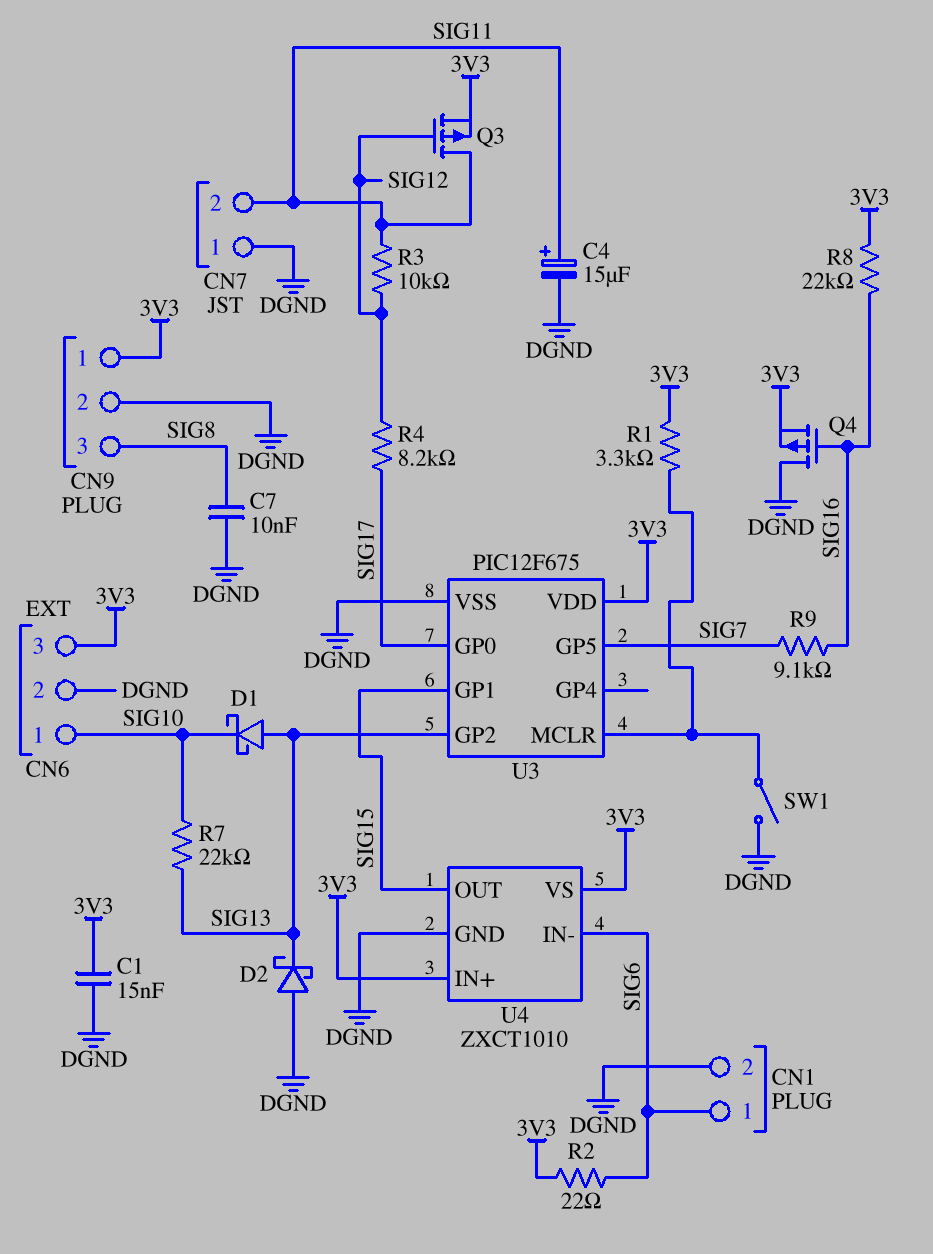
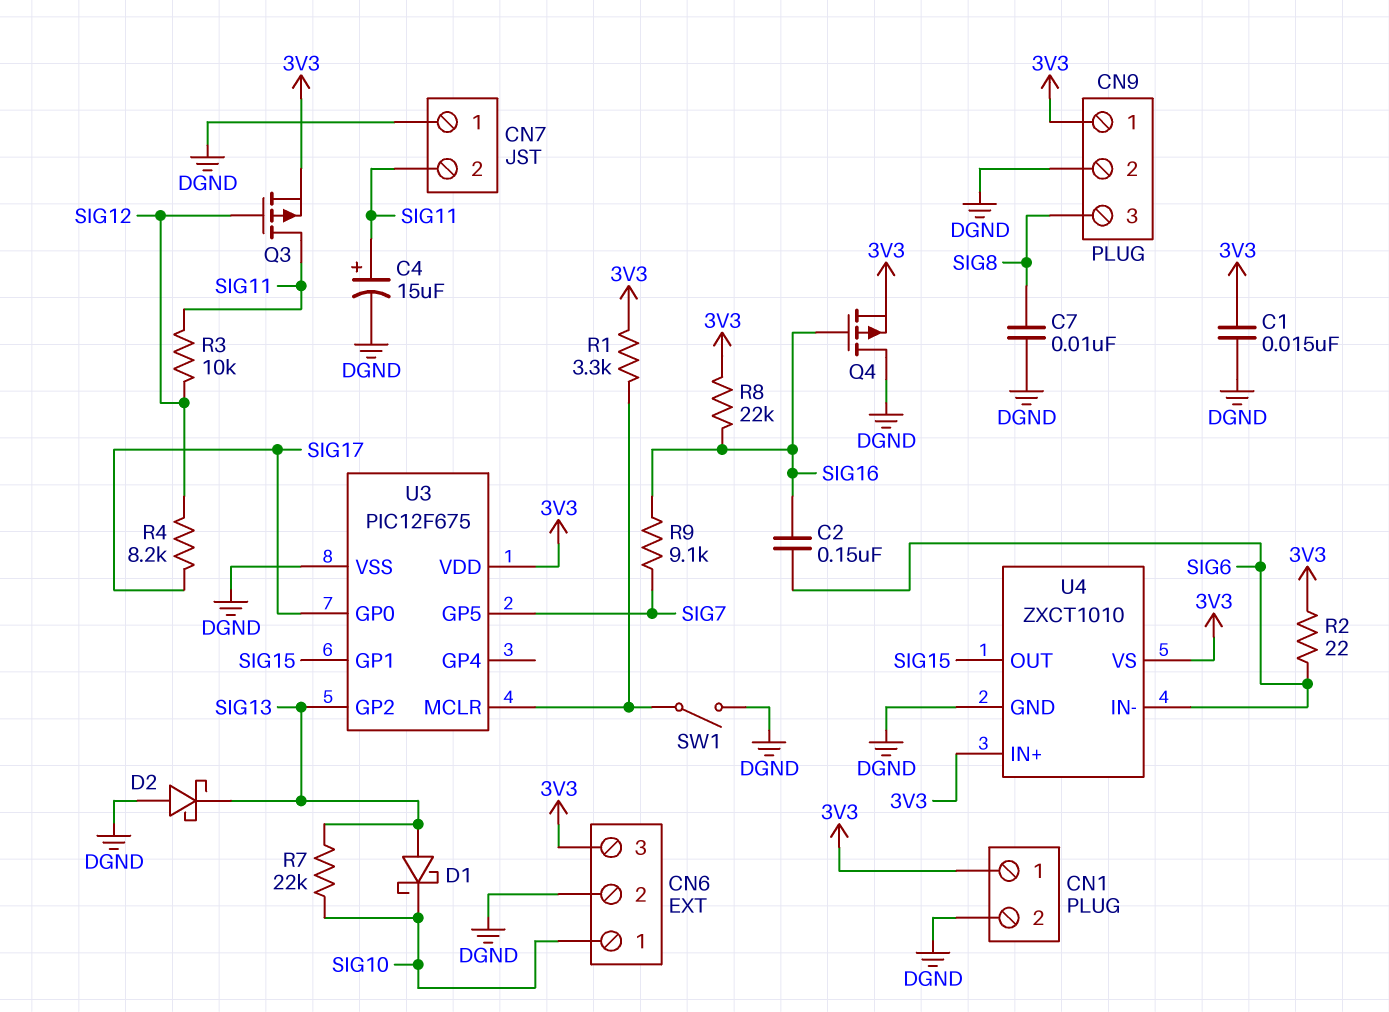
C2: none -> 150nF (SIG6, SIG16)
CN1 pin 1: SIG6 -> 3V3

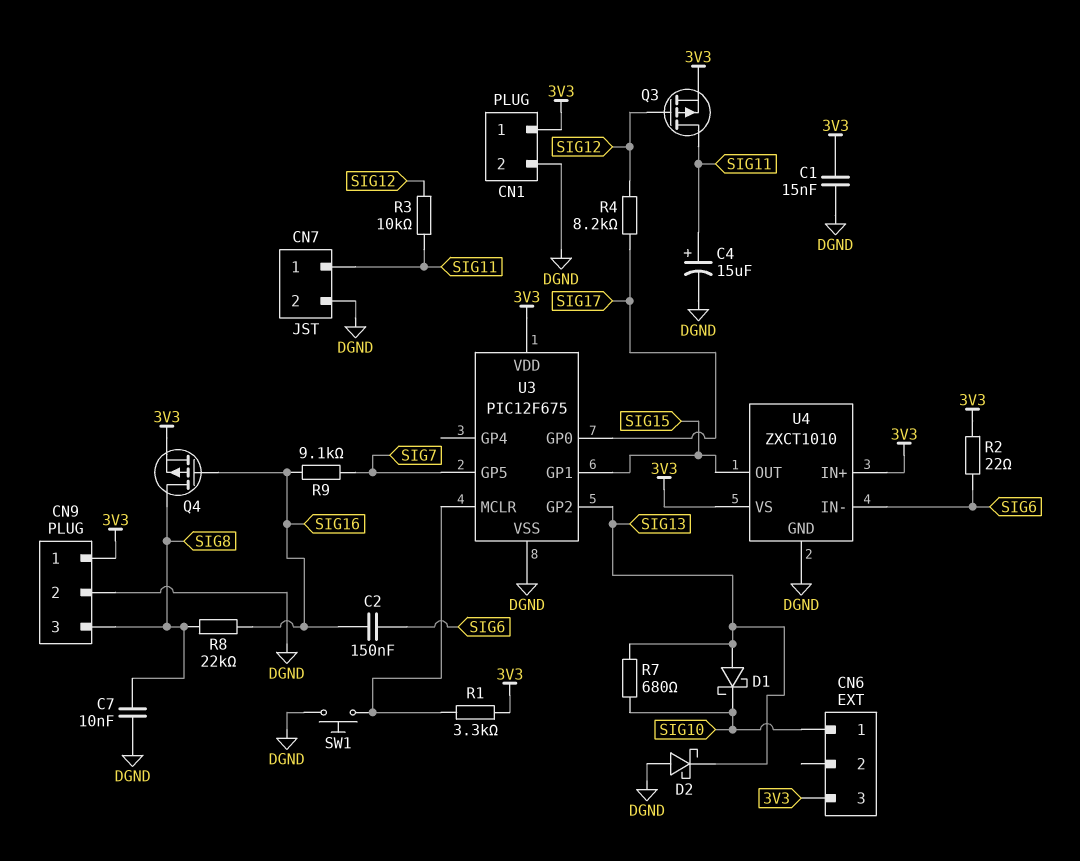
CN6 pin 2: DGND -> none
CN7 pin 1: DGND -> SIG11
CN7 pin 2: SIG11 -> DGND
Q4: PMOS (G SIG16, D DGND, S 3V3) -> PMOS (G SIG16, D SIG8, S 3V3)
R7: 22k (SIG10, SIG13) -> 680 (SIG10, SIG13)
R8: 22k (3V3, SIG16) -> 22k (SIG8, SIG16)
SW1: switch (DGND, U3/MCLR) -> button (DGND, U3/MCLR)

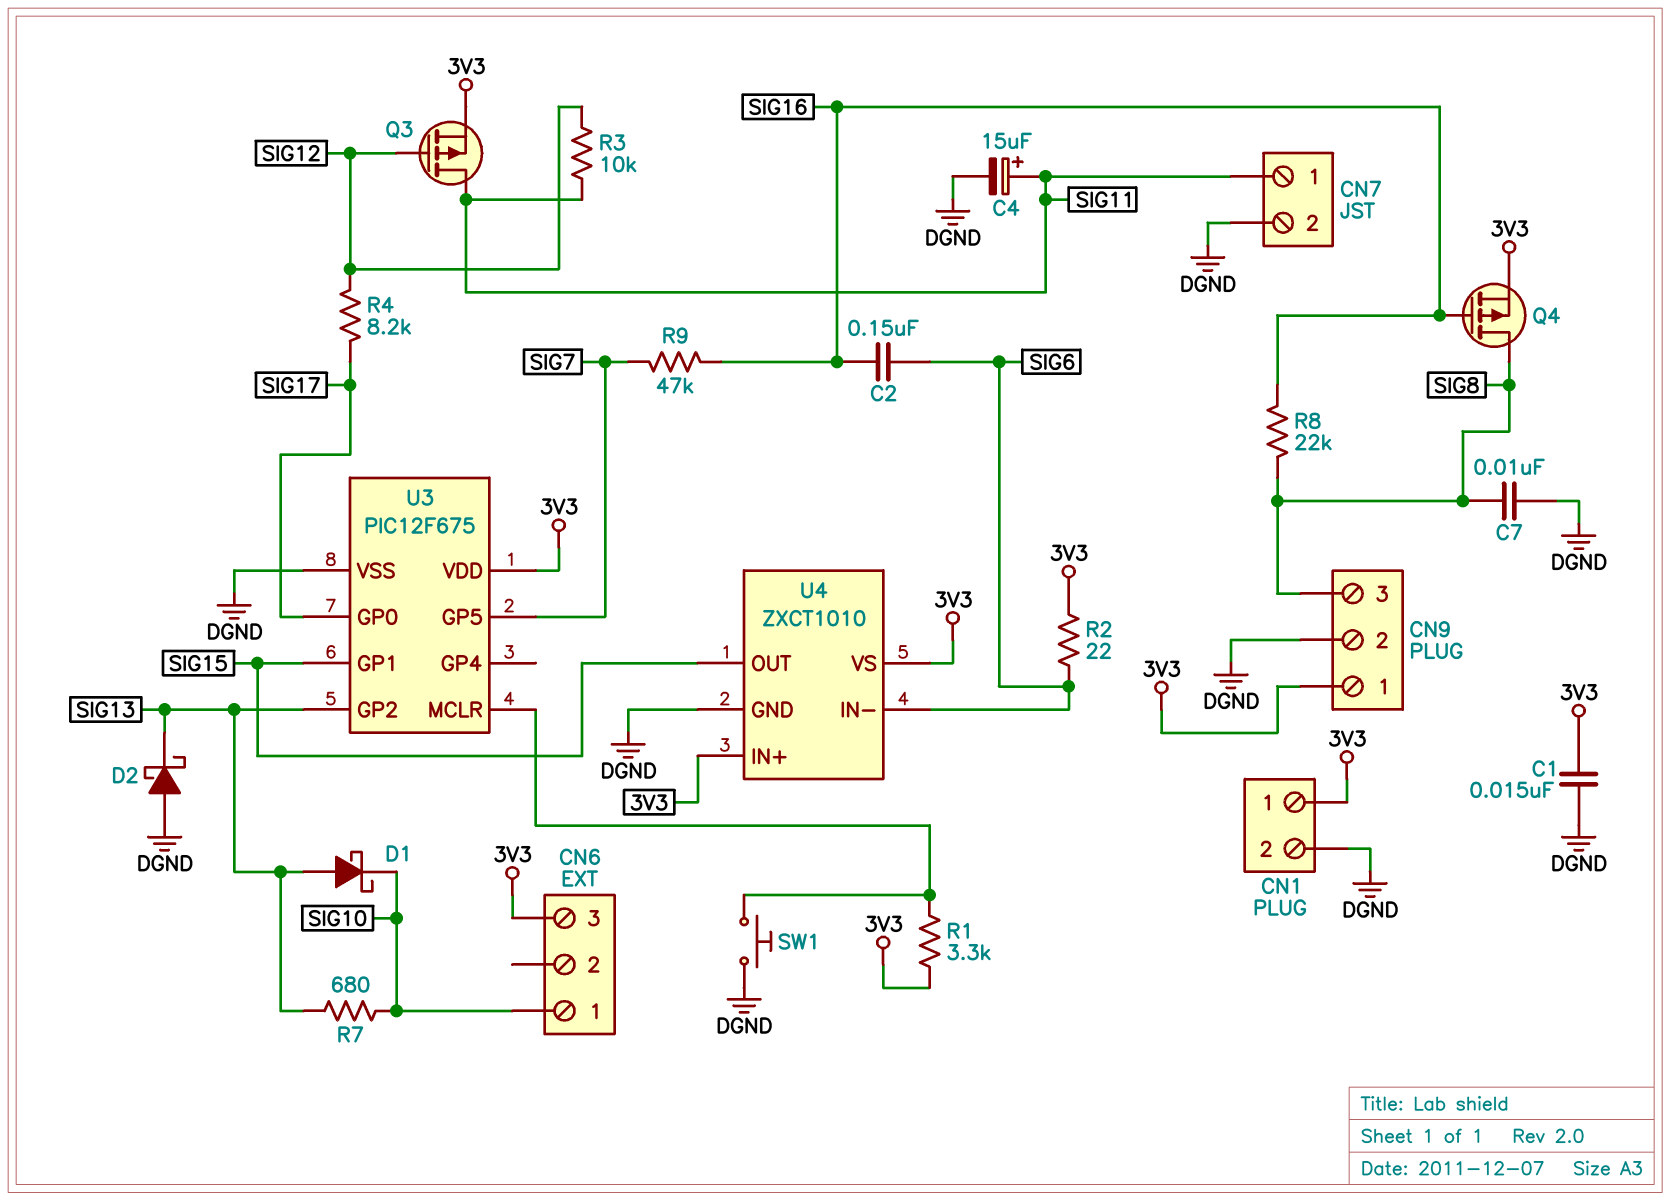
R9: 9.1k (SIG7, SIG16) -> 47k (SIG7, SIG16)

